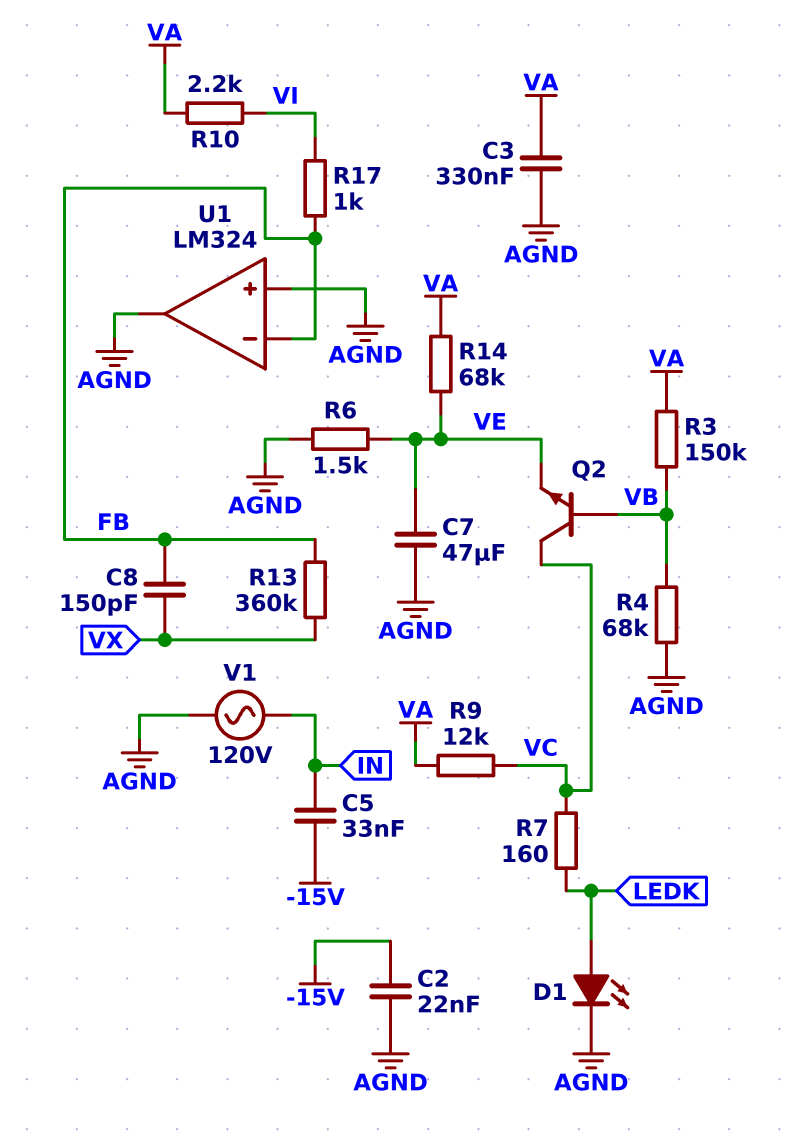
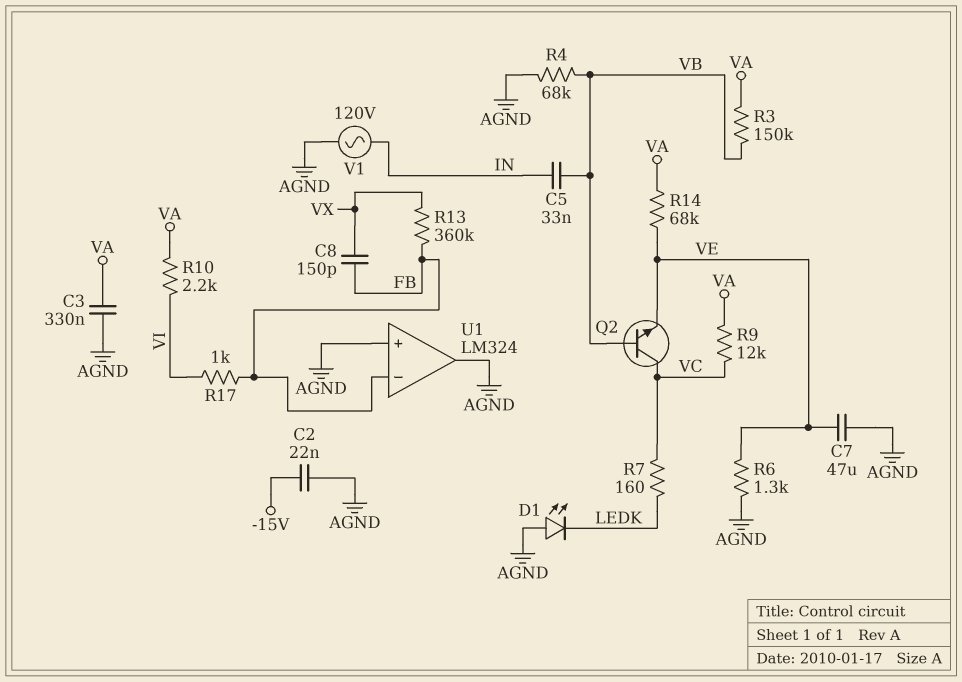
C5: 33nF (-15V, IN) -> 33nF (IN, VB)
D1: LED (A LEDK, K AGND) -> LED (A AGND, K LEDK)
R6: 1.5k (AGND, VE) -> 1.3k (AGND, VE)

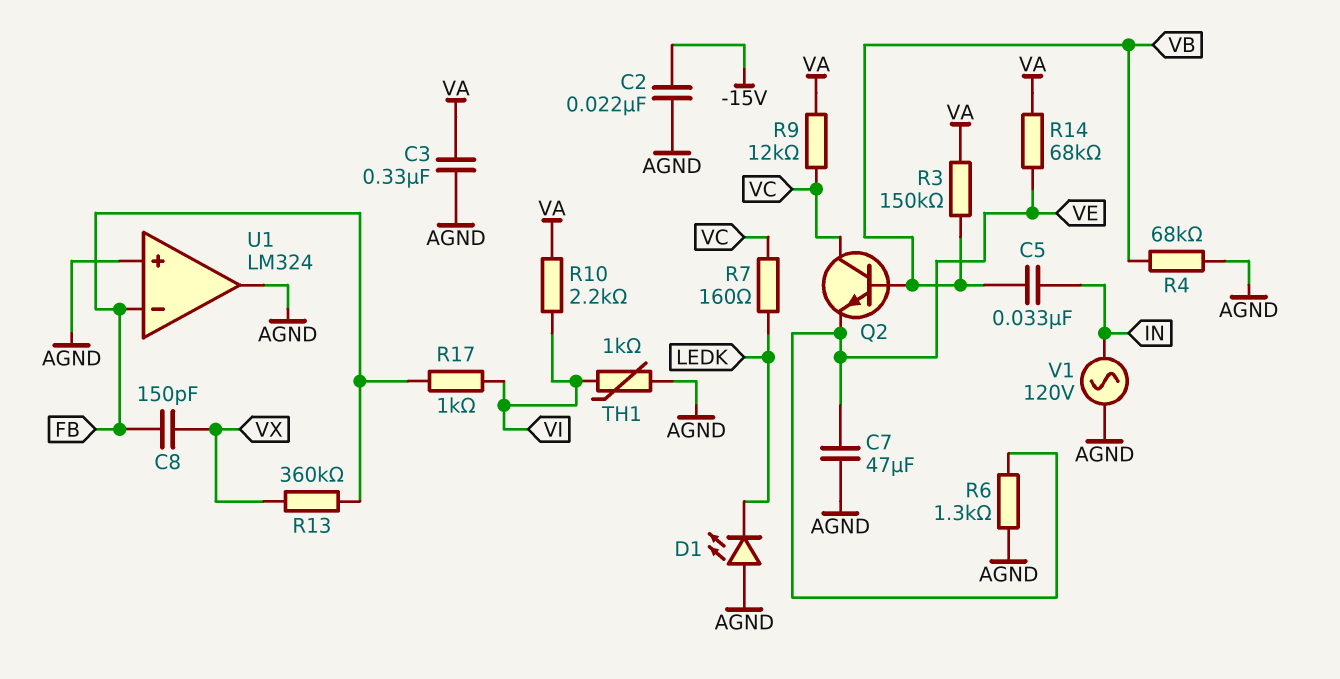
TH1: none -> 1k (AGND, VI)

